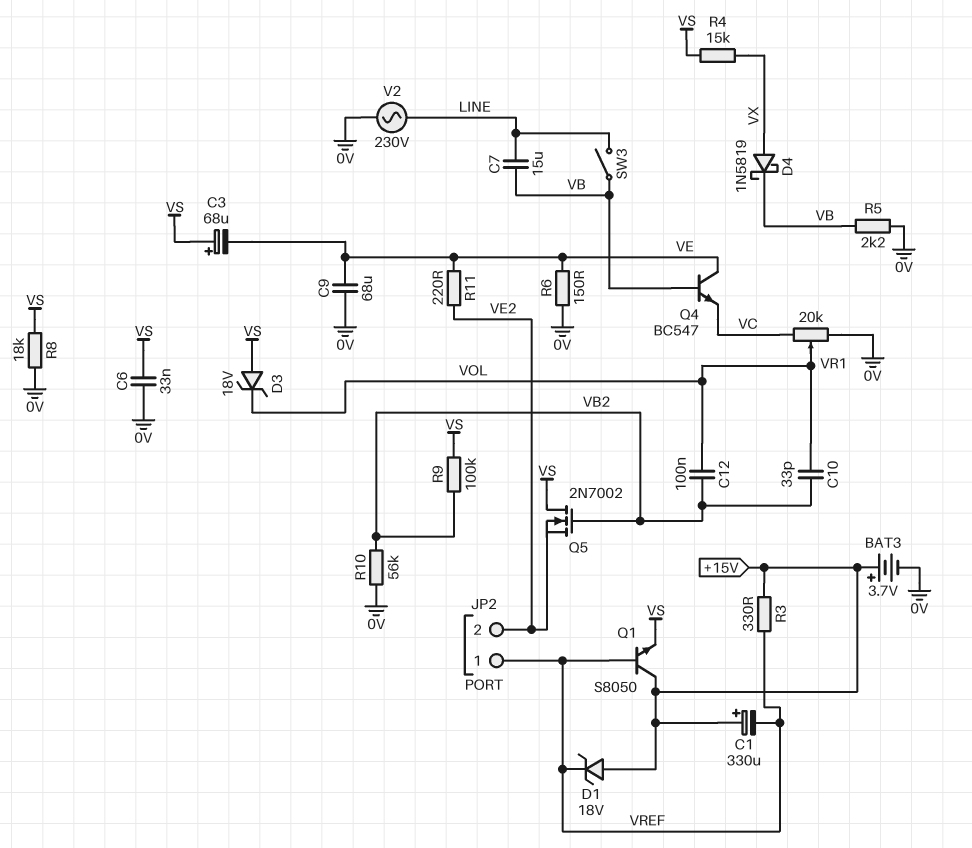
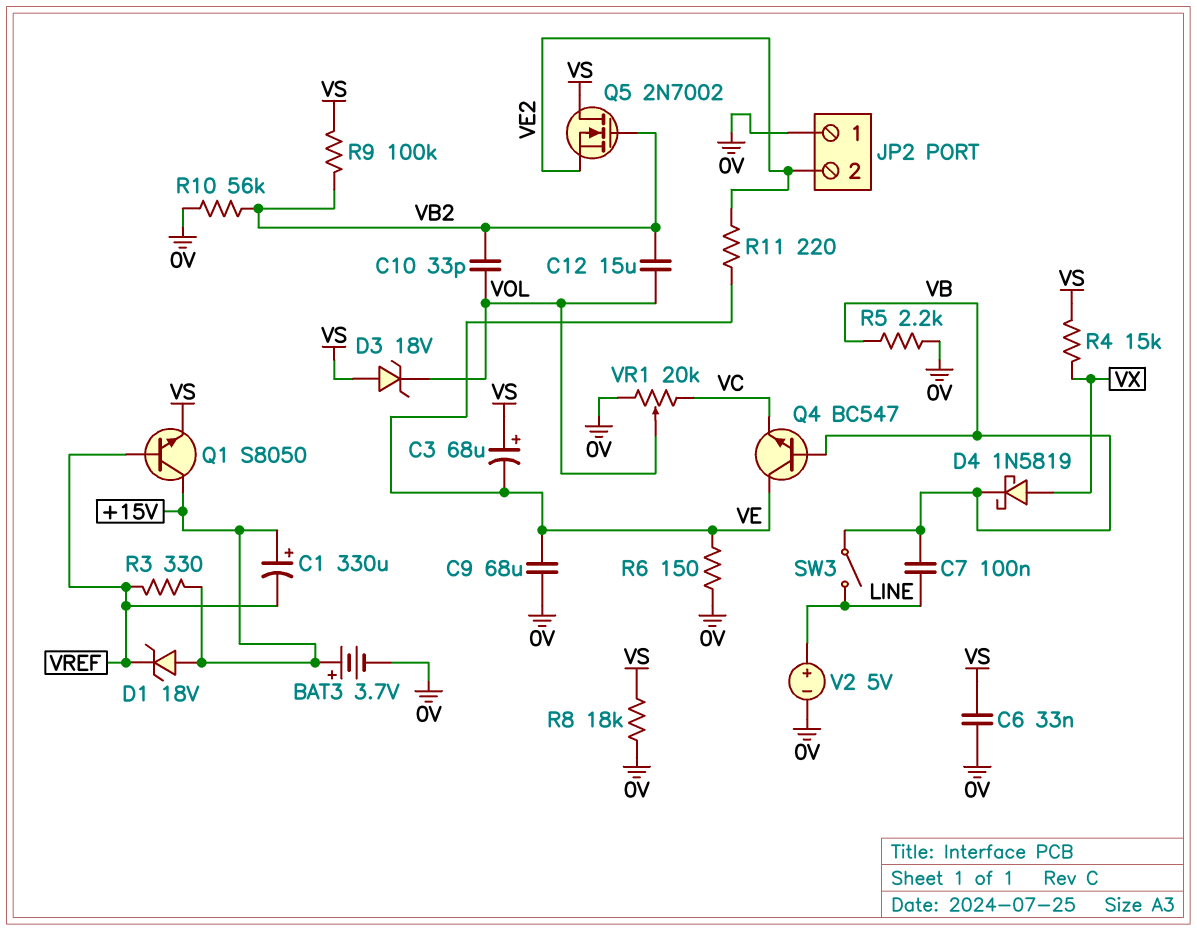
C7: 15uF (LINE, VB) -> 100nF (LINE, VB)
C12: 100nF (VB2, VOL) -> 15uF (VB2, VOL)
JP2 pin 1: VREF -> 0V
V2: AC 230V (0V, LINE) -> 5V (plus LINE, minus 0V)

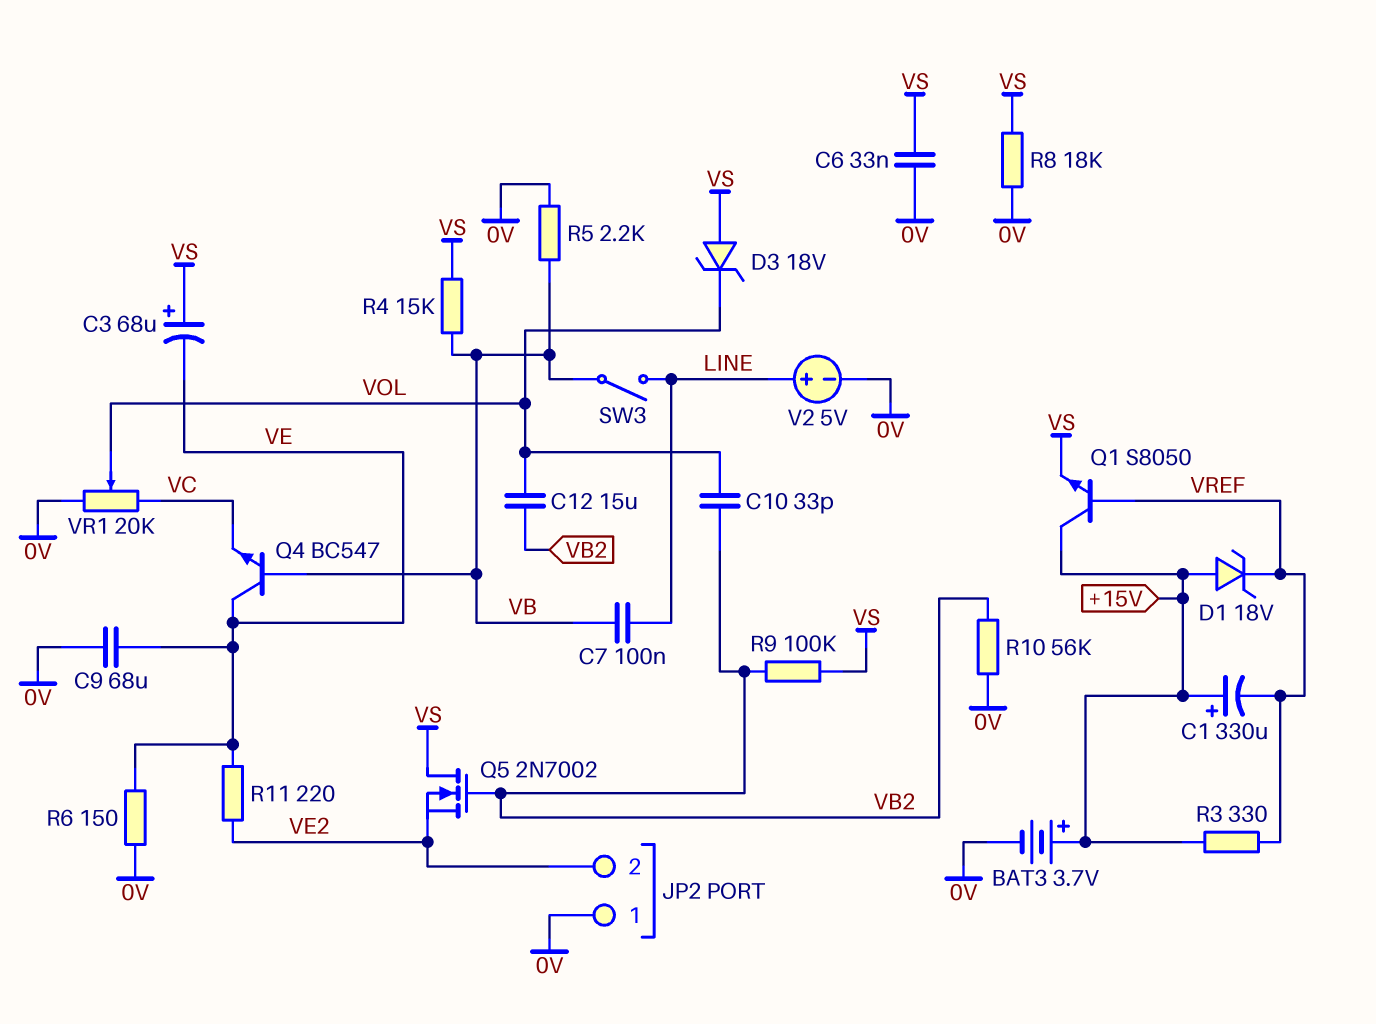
D4: schottky 1N5819 (A VX, K VB) -> none
R4: 15k (VS, VX) -> 15k (VB, VS)

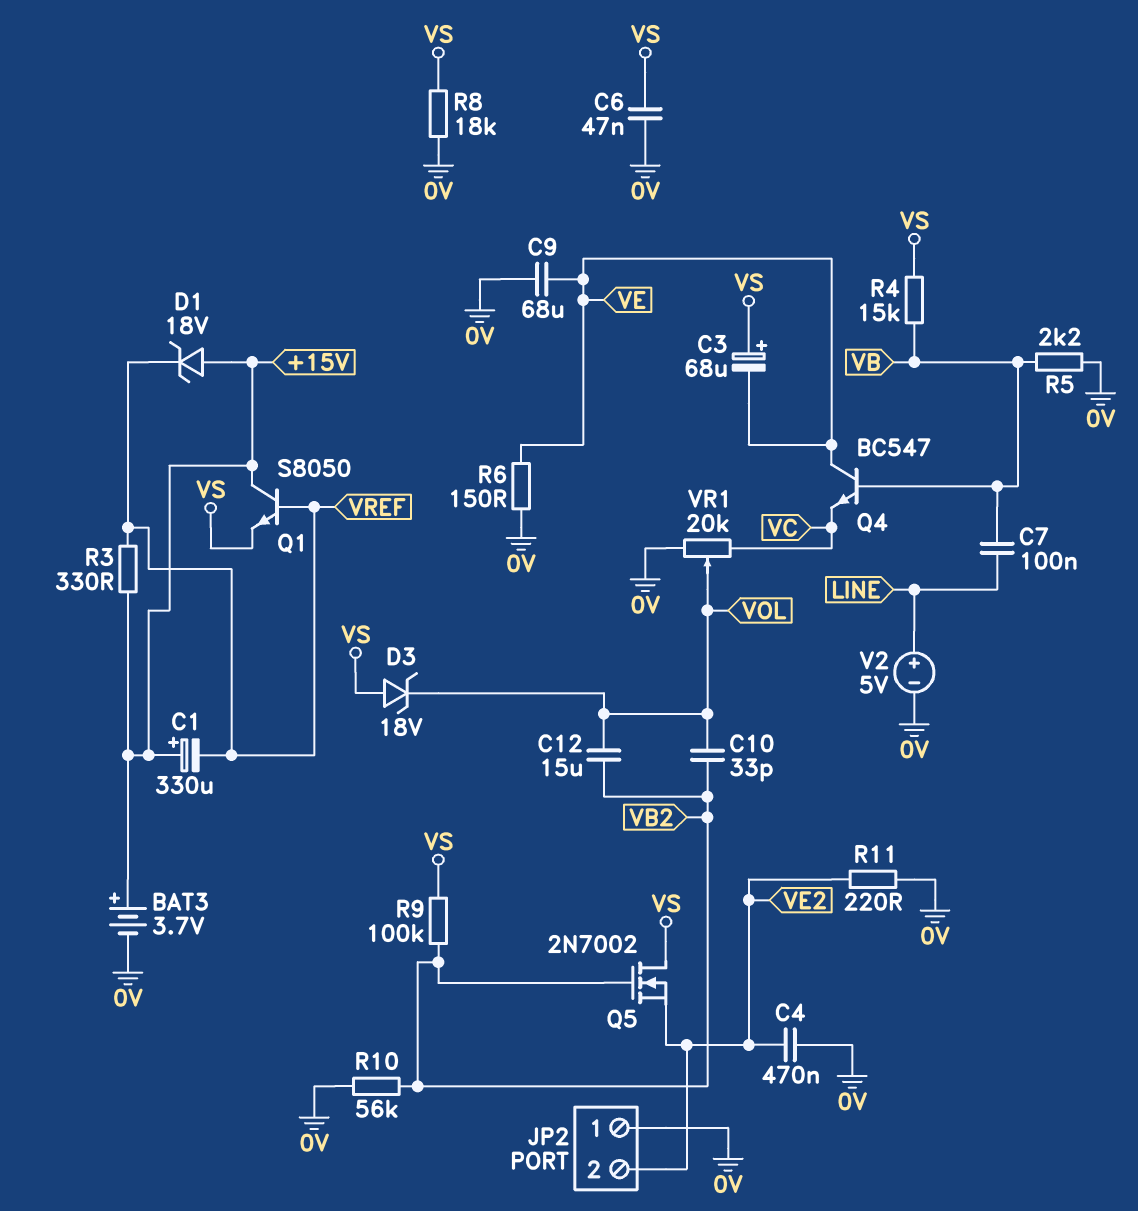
C4: none -> 470nF (0V, VE2)
C6: 33nF (0V, VS) -> 47nF (0V, VS)
R11: 220 (VE, VE2) -> 220 (0V, VE2)
SW3: switch (LINE, VB) -> none

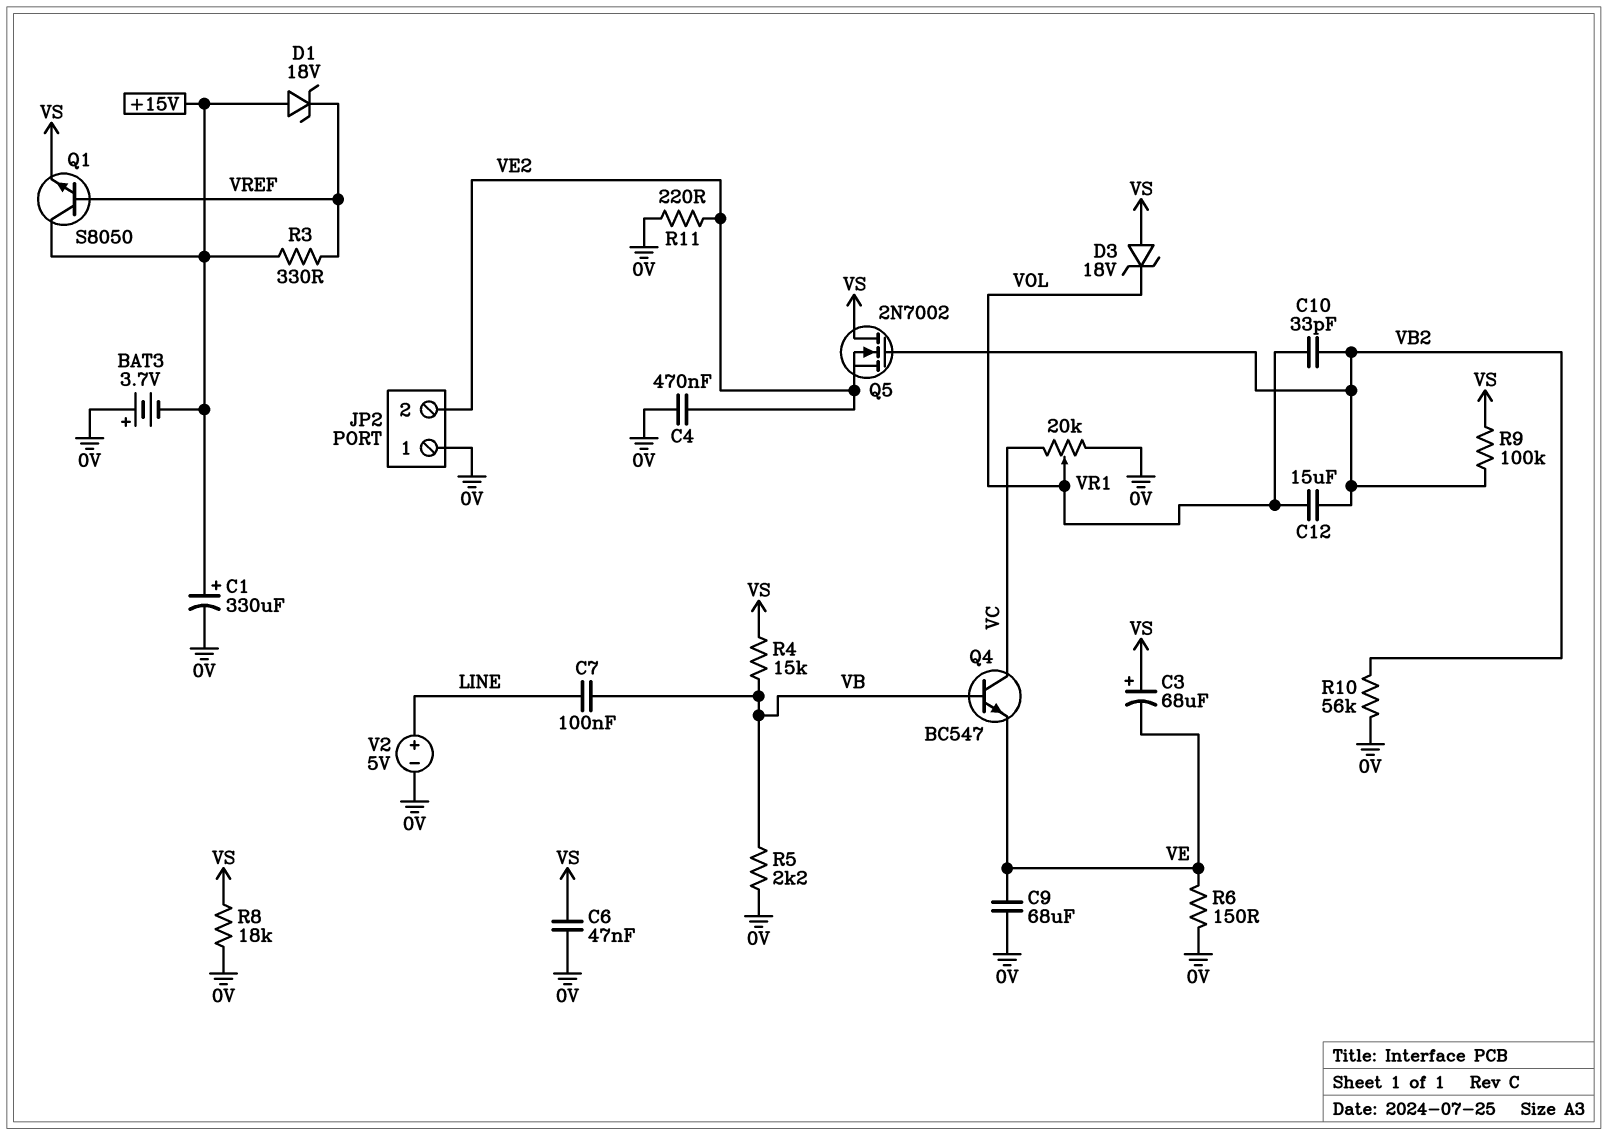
BAT3: 3.7V (plus +15V, minus 0V) -> 3.7V (plus 0V, minus +15V)
C1: 330uF (plus +15V, minus VREF) -> 330uF (plus +15V, minus 0V)
Q4: NPN BC547 (B VB, C VE, E VC) -> NPN BC547 (B VB, C VC, E VE)

